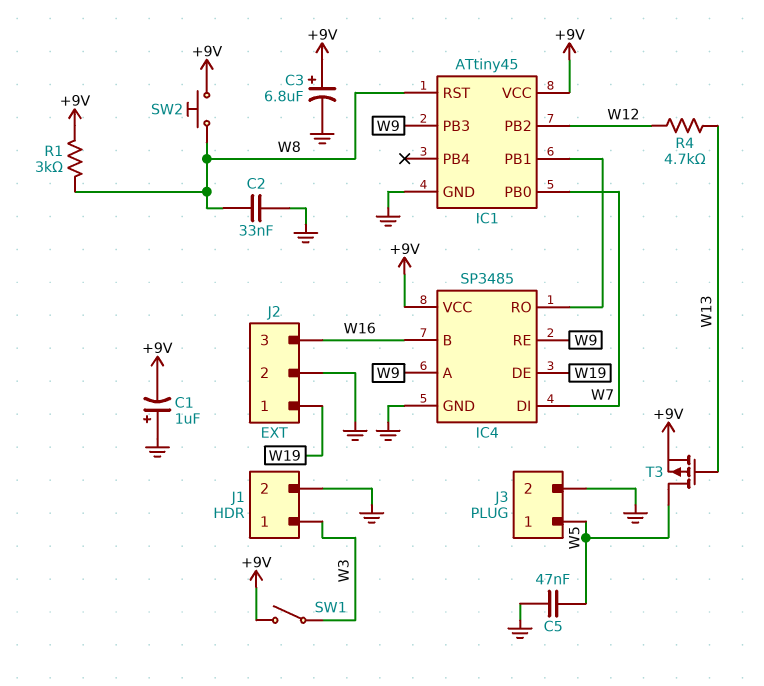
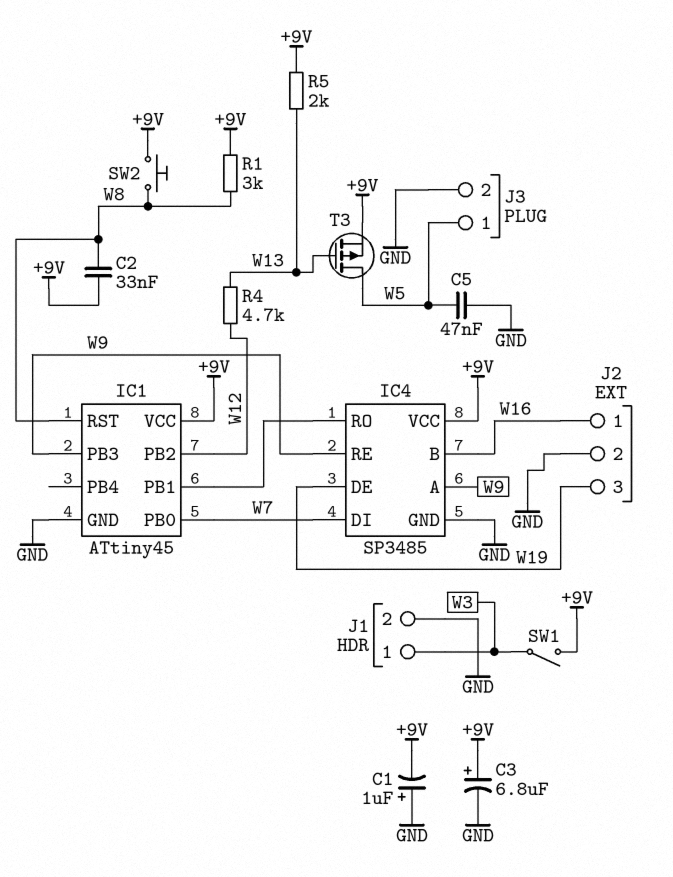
C2: 33nF (GND, W8) -> 33nF (+9V, W8)
J2 pin 1: W19 -> W16
J2 pin 3: W16 -> W19
R5: none -> 2k (+9V, W13)

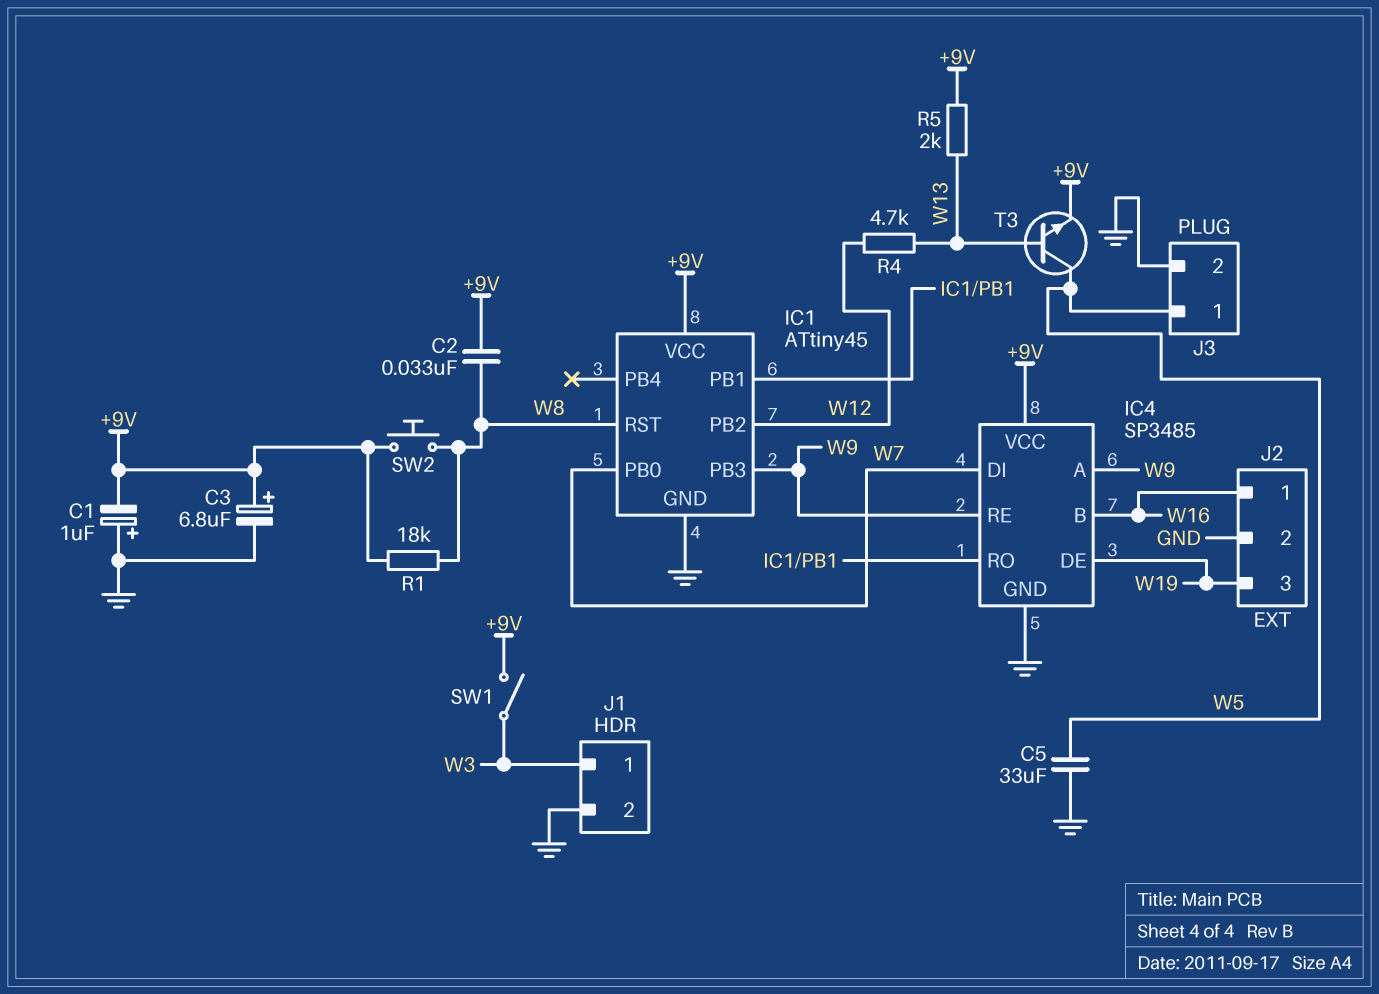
C5: 47nF (GND, W5) -> 33uF (GND, W5)
R1: 3k (+9V, W8) -> 18k (+9V, W8)
T3: PMOS (G W13, D W5, S +9V) -> NPN (B W13, C W5, E +9V)

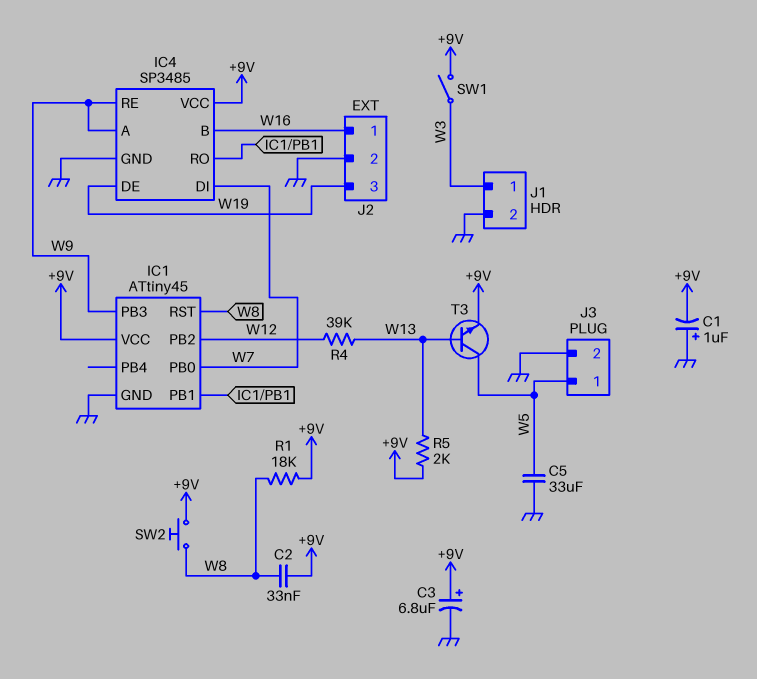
R4: 4.7k (W12, W13) -> 39k (W12, W13)

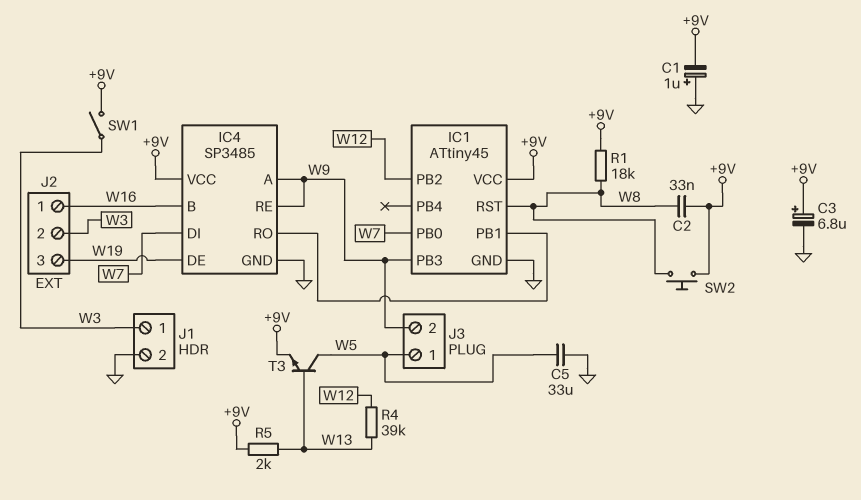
J2 pin 2: GND -> W3
J3 pin 2: GND -> W9

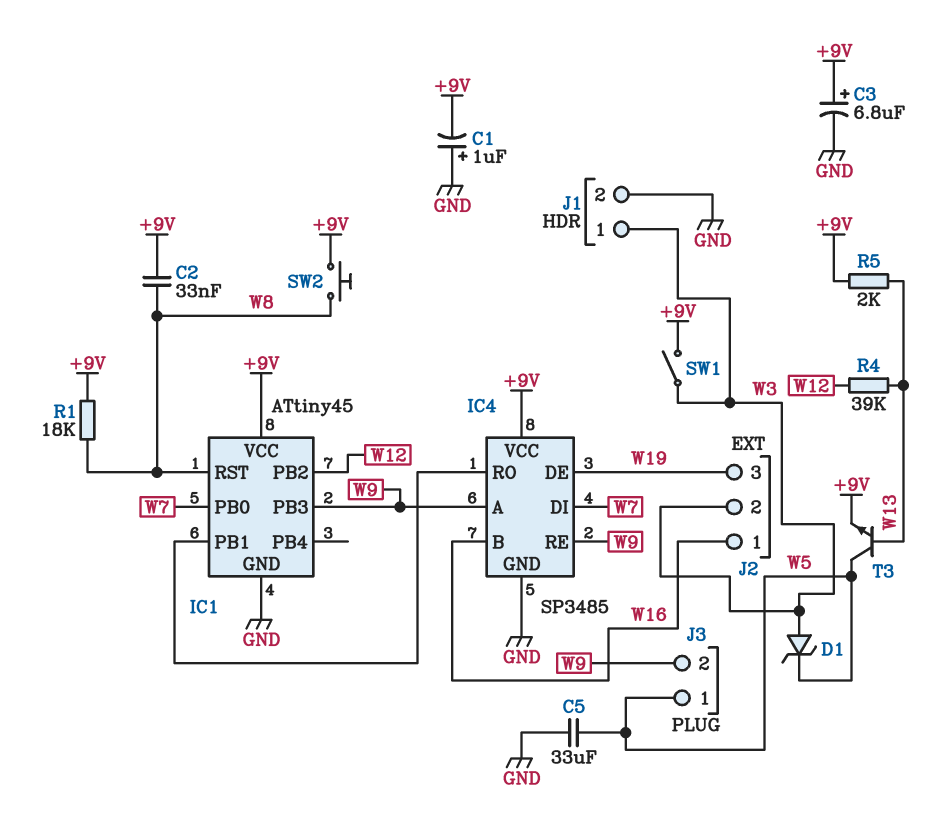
D1: none -> zener (A W3, K W5)

